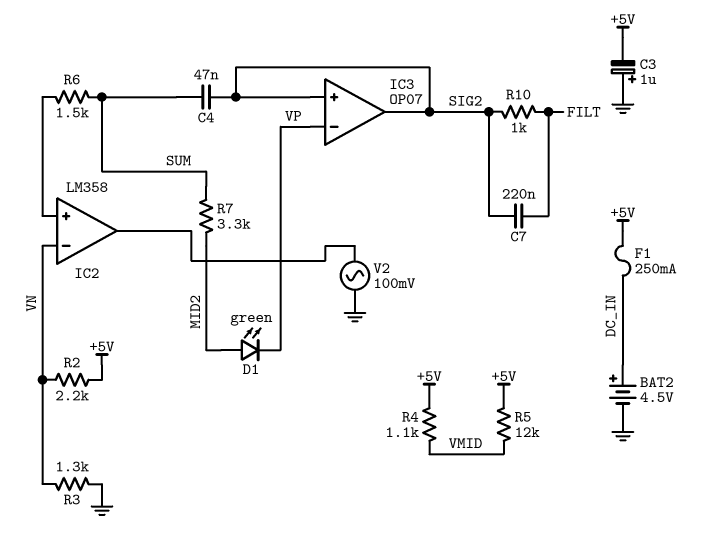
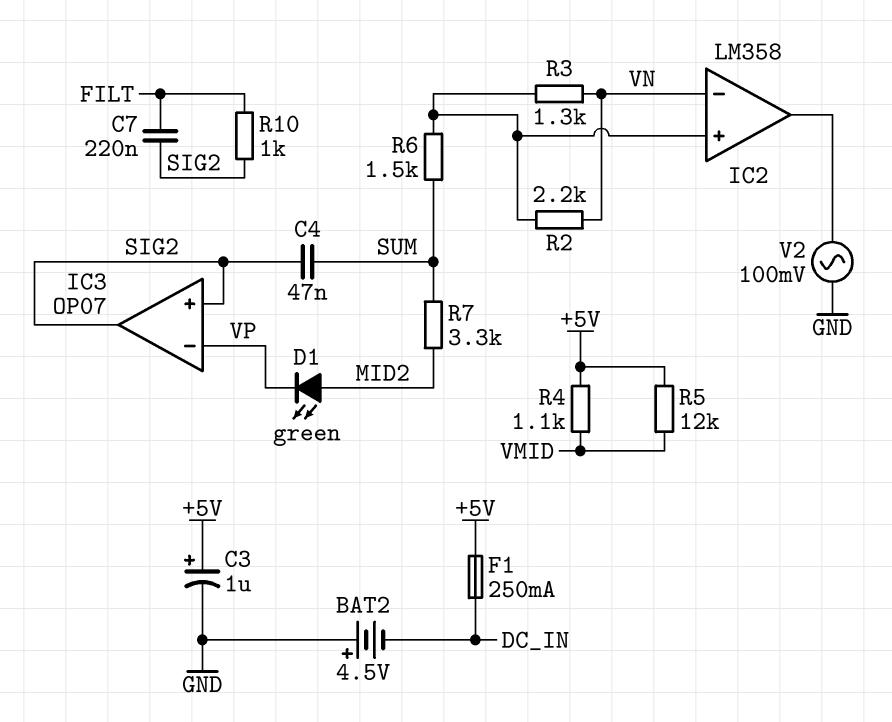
BAT2: 4.5V (plus DC_IN, minus GND) -> 4.5V (plus GND, minus DC_IN)
C3: 1uF (plus GND, minus +5V) -> 1uF (plus +5V, minus GND)
R2: 2.2k (+5V, VN) -> 2.2k (IC2/in+, VN)
R3: 1.3k (GND, VN) -> 1.3k (IC2/in+, VN)

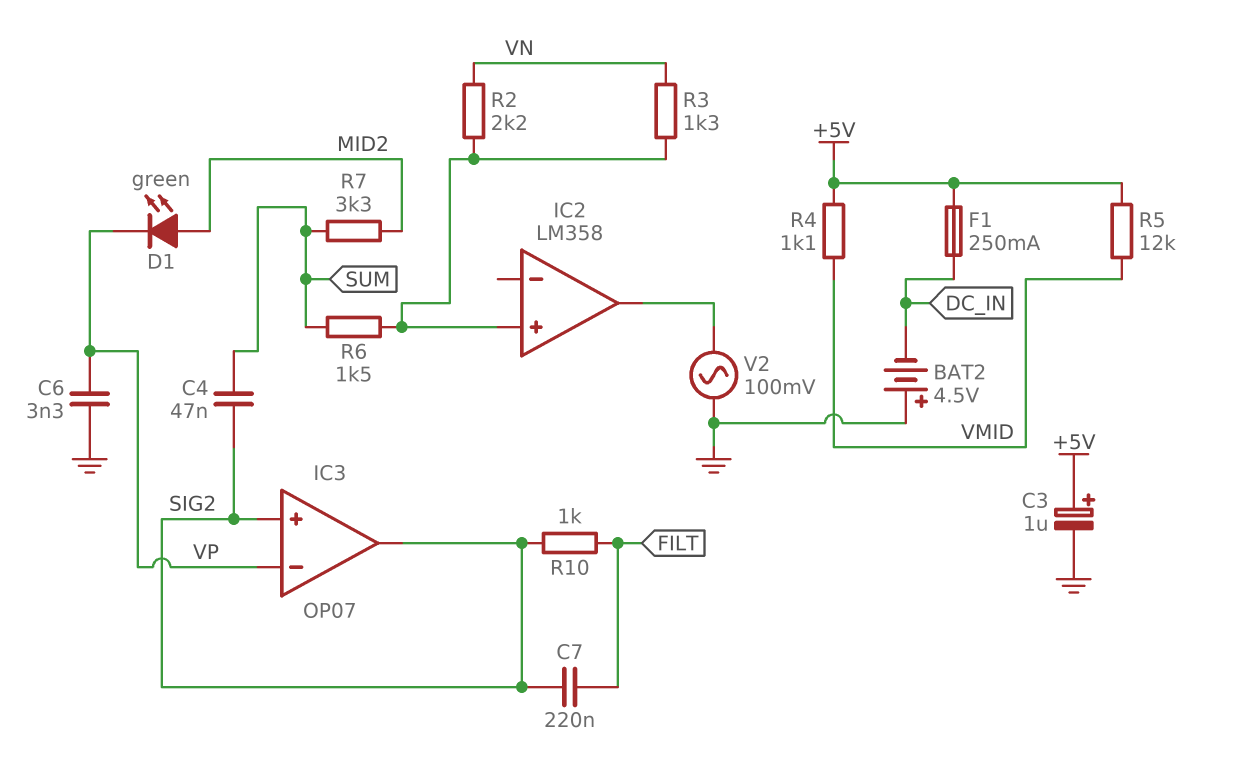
C6: none -> 3.3nF (GND, VP)
IC2 pin in-: VN -> none

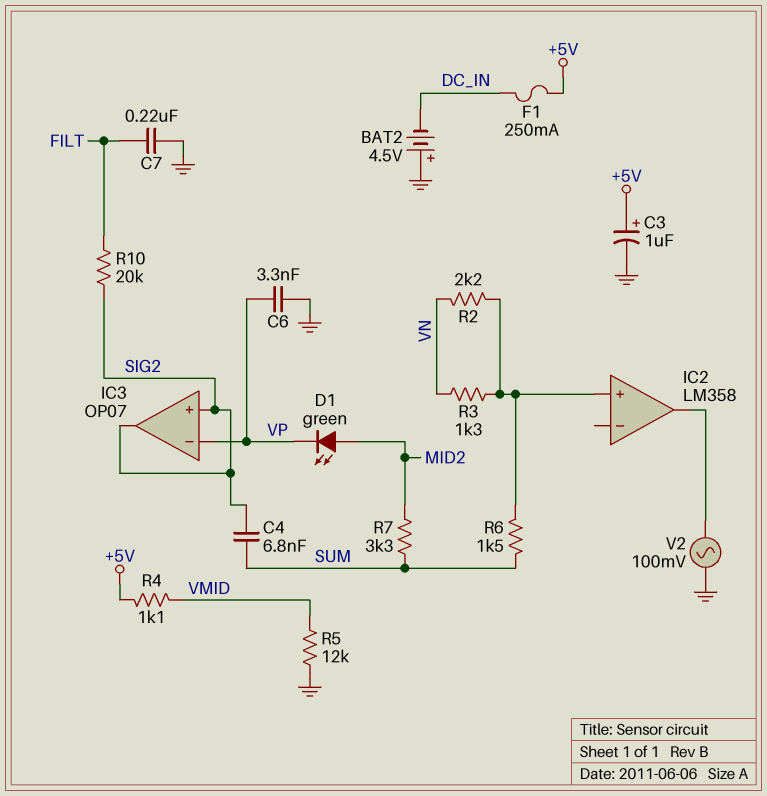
C4: 47nF (SIG2, SUM) -> 6.8nF (SIG2, SUM)
C7: 220nF (FILT, SIG2) -> 220nF (FILT, GND)
R5: 12k (+5V, VMID) -> 12k (GND, VMID)
R10: 1k (FILT, SIG2) -> 20k (FILT, SIG2)

